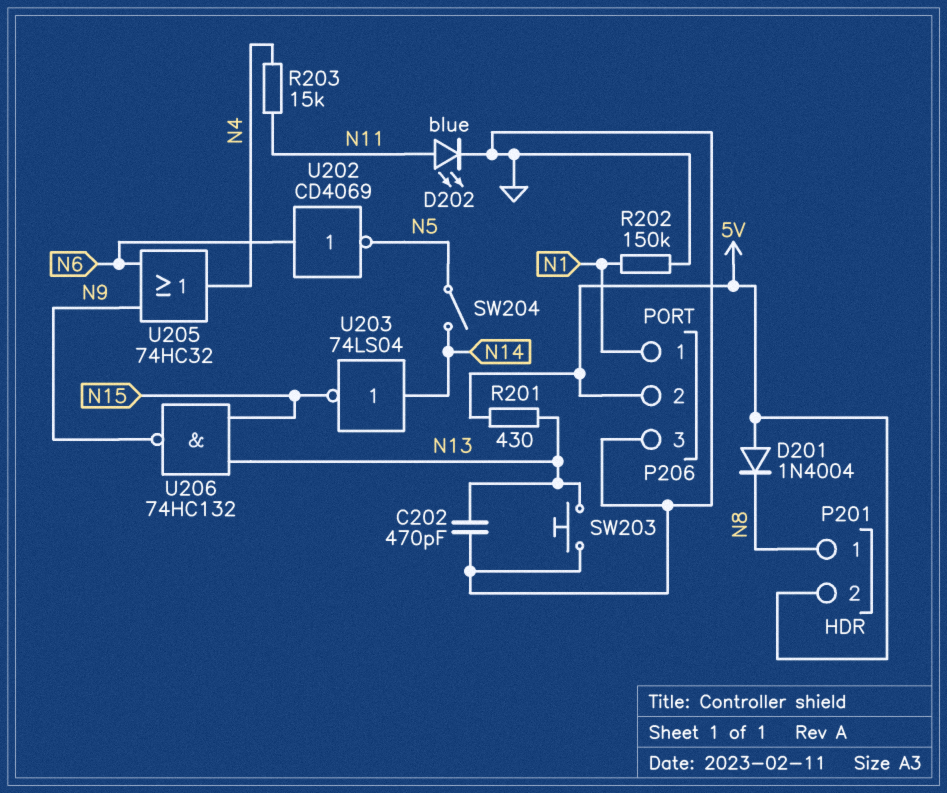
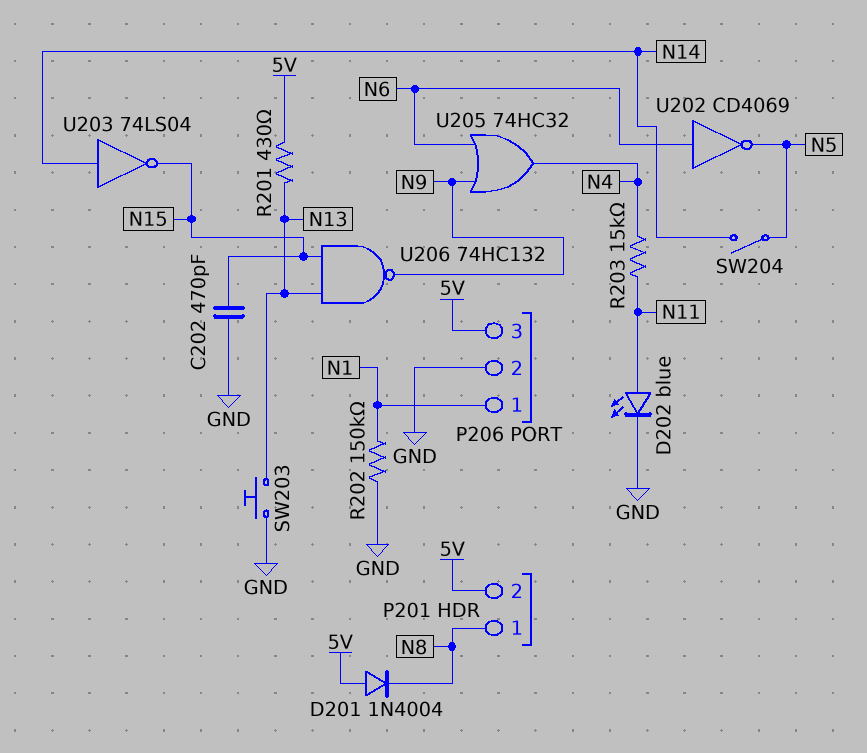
C202: 470pF (GND, N13) -> 470pF (GND, N15)
P206 pin 2: 5V -> GND
P206 pin 3: GND -> 5V

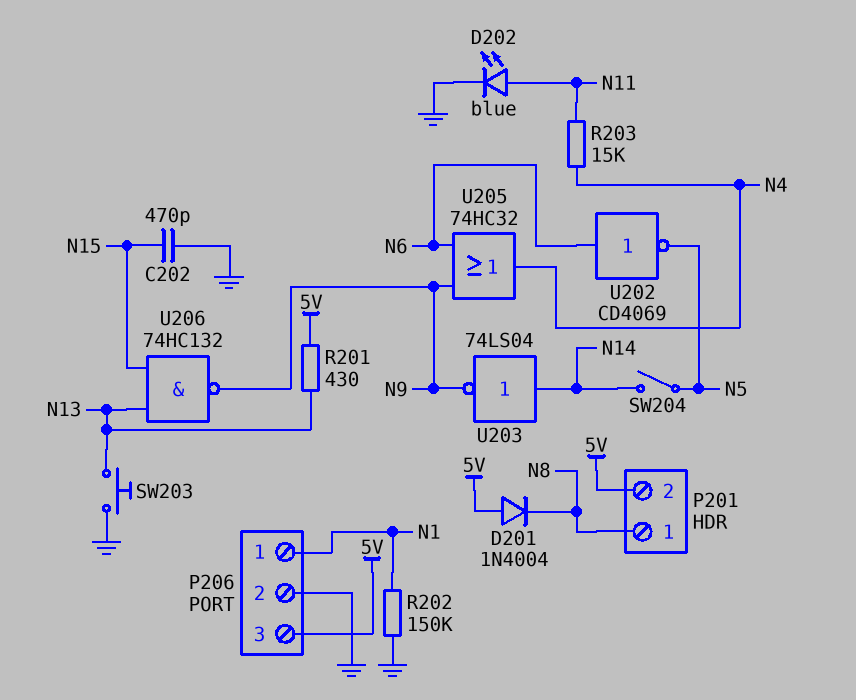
U203: NOT 74LS04 (in N14, out N15) -> NOT 74LS04 (in N14, out N9)

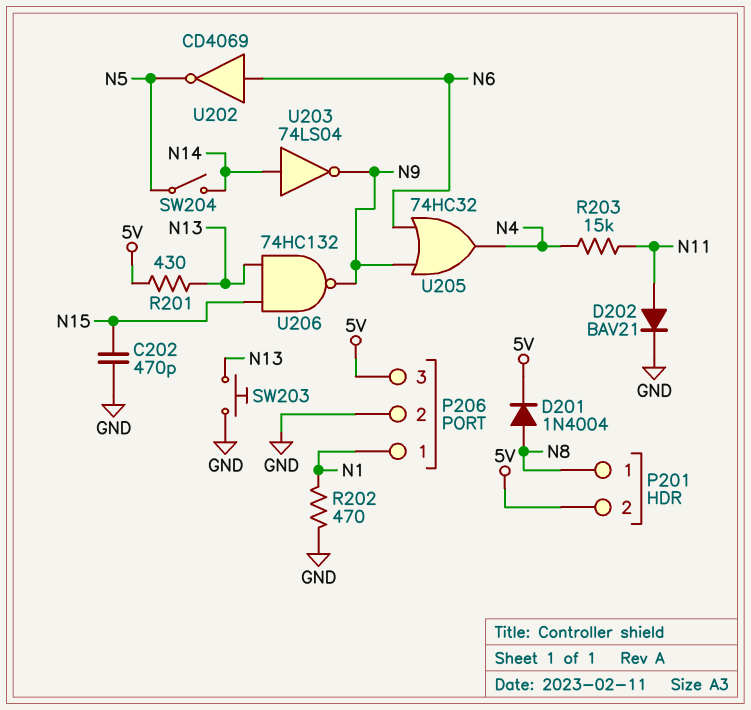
D201: diode 1N4004 (A 5V, K N8) -> diode 1N4004 (A N8, K 5V)
D202: LED blue (A N11, K GND) -> diode BAV21 (A N11, K GND)
R202: 150k (GND, N1) -> 470 (GND, N1)

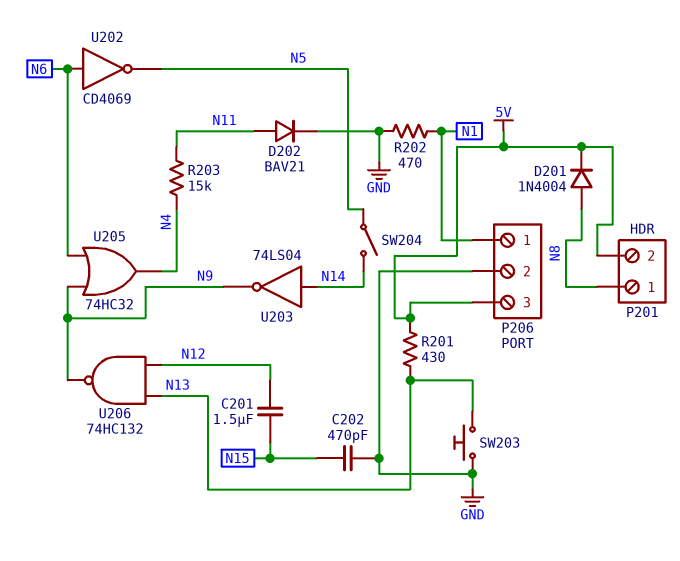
C201: none -> 1.5uF (N12, N15)
U206: NAND 74HC132 (in N13, in N15, out N9) -> NAND 74HC132 (in N12, in N13, out N9)

